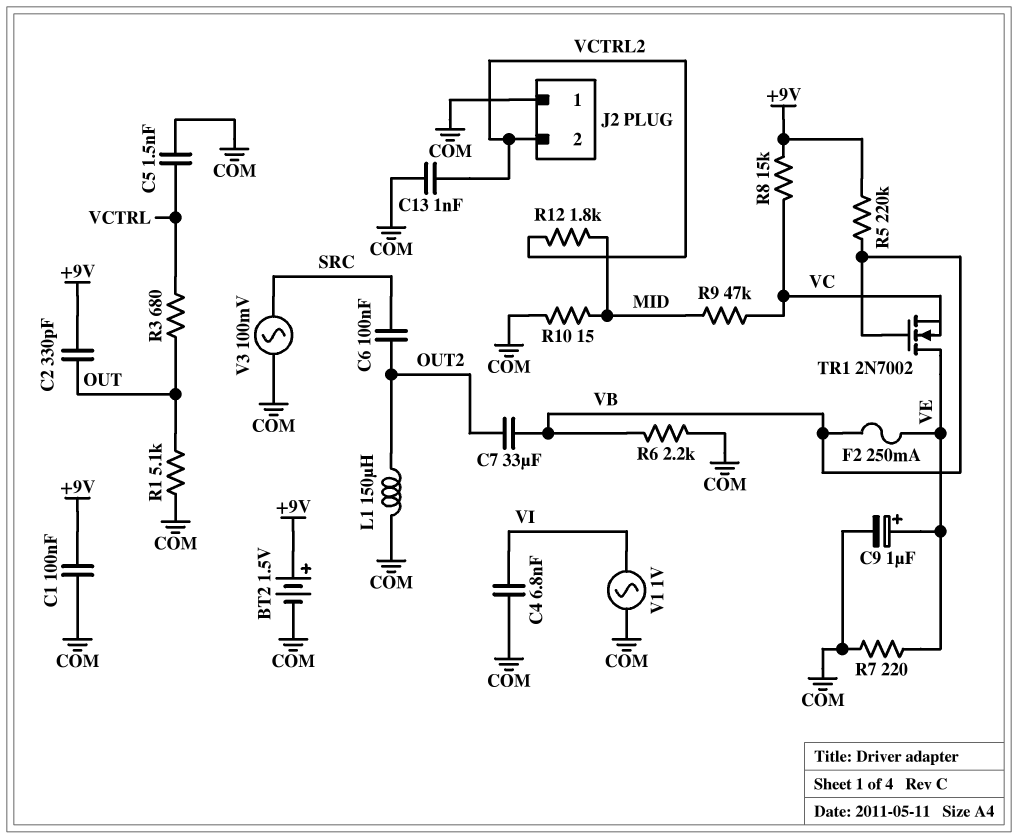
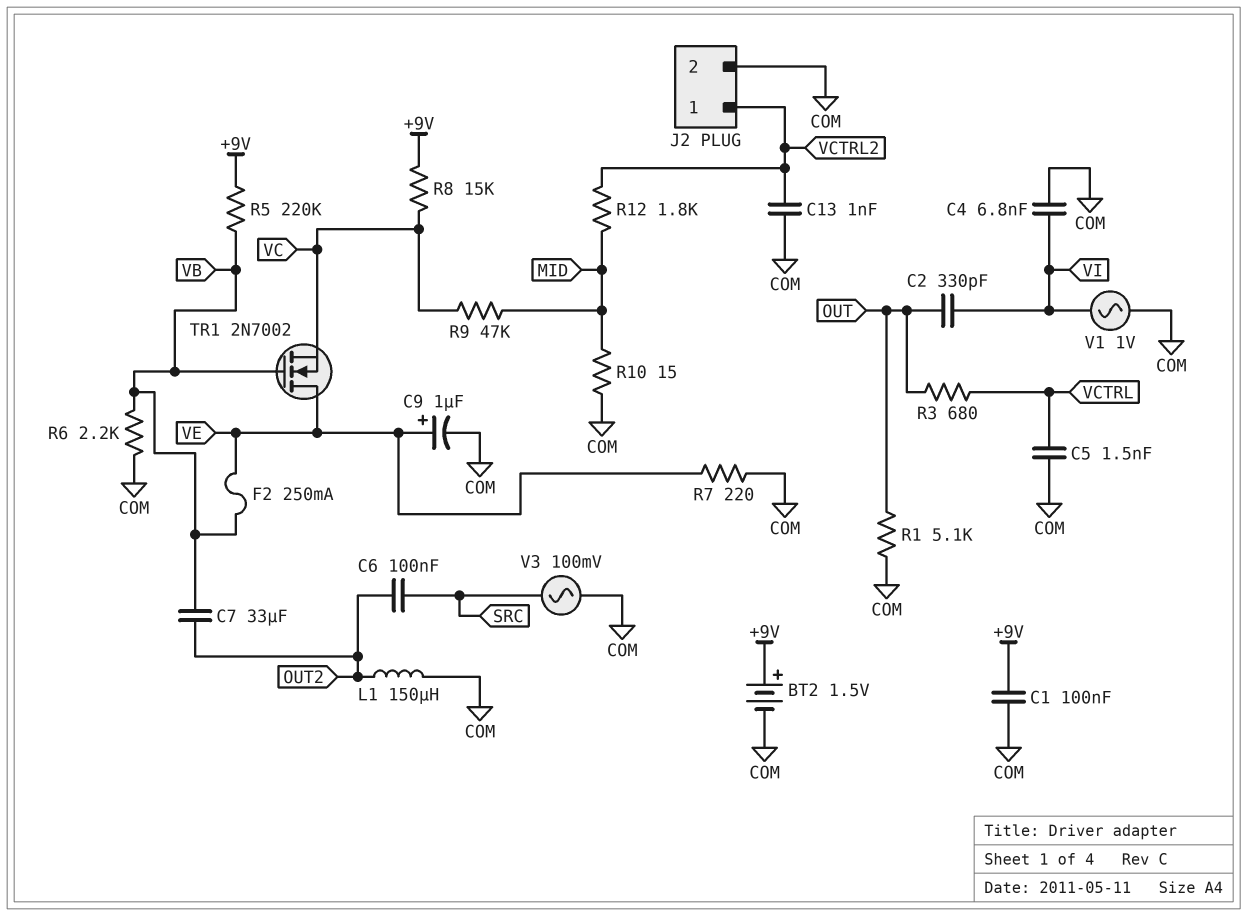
C2: 330pF (+9V, OUT) -> 330pF (OUT, VI)
J2 pin 1: COM -> VCTRL2
J2 pin 2: VCTRL2 -> COM

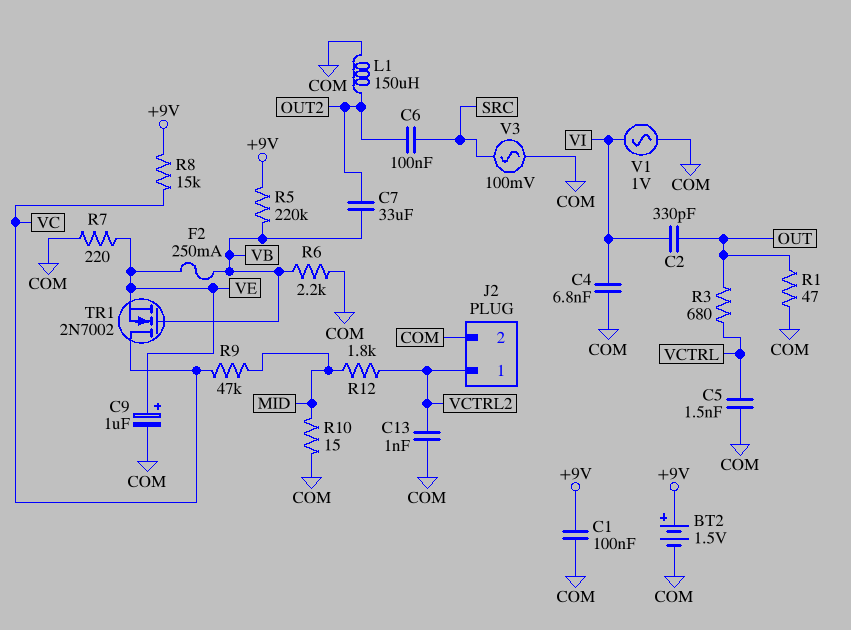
R1: 5.1k (COM, OUT) -> 47 (COM, OUT)
TR1: NMOS 2N7002 (G VB, D VE, S VC) -> NMOS 2N7002 (G VB, D VC, S VE)

